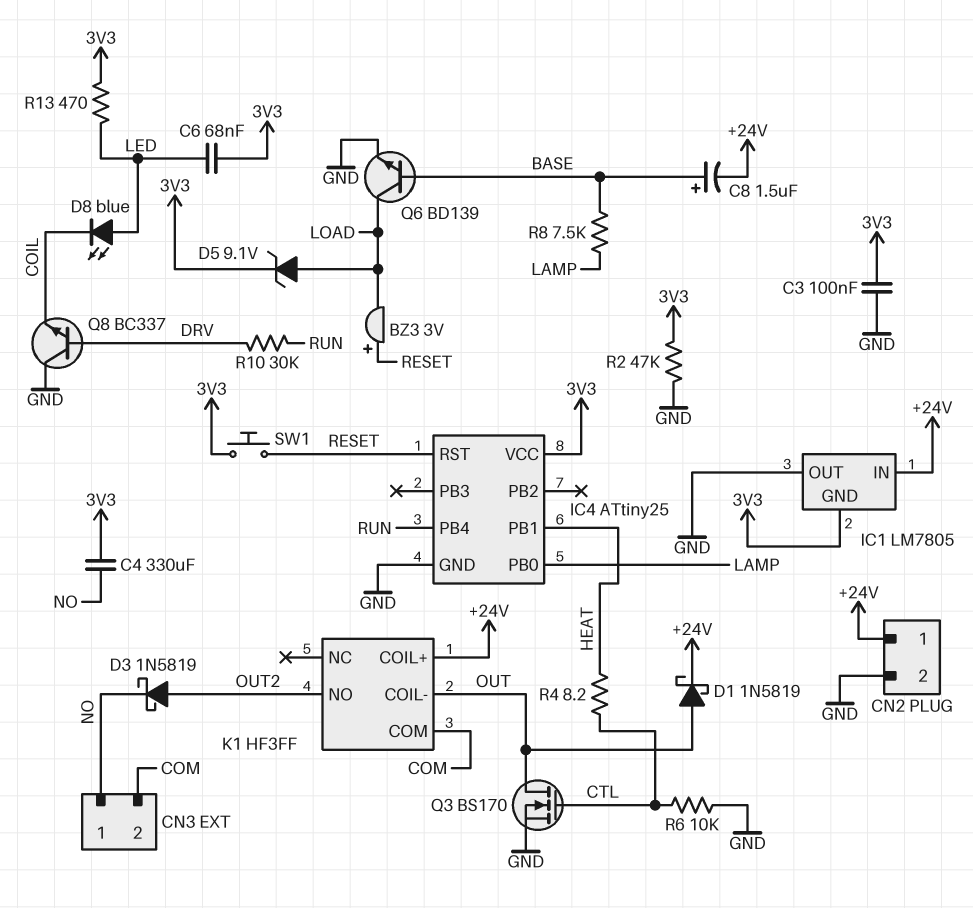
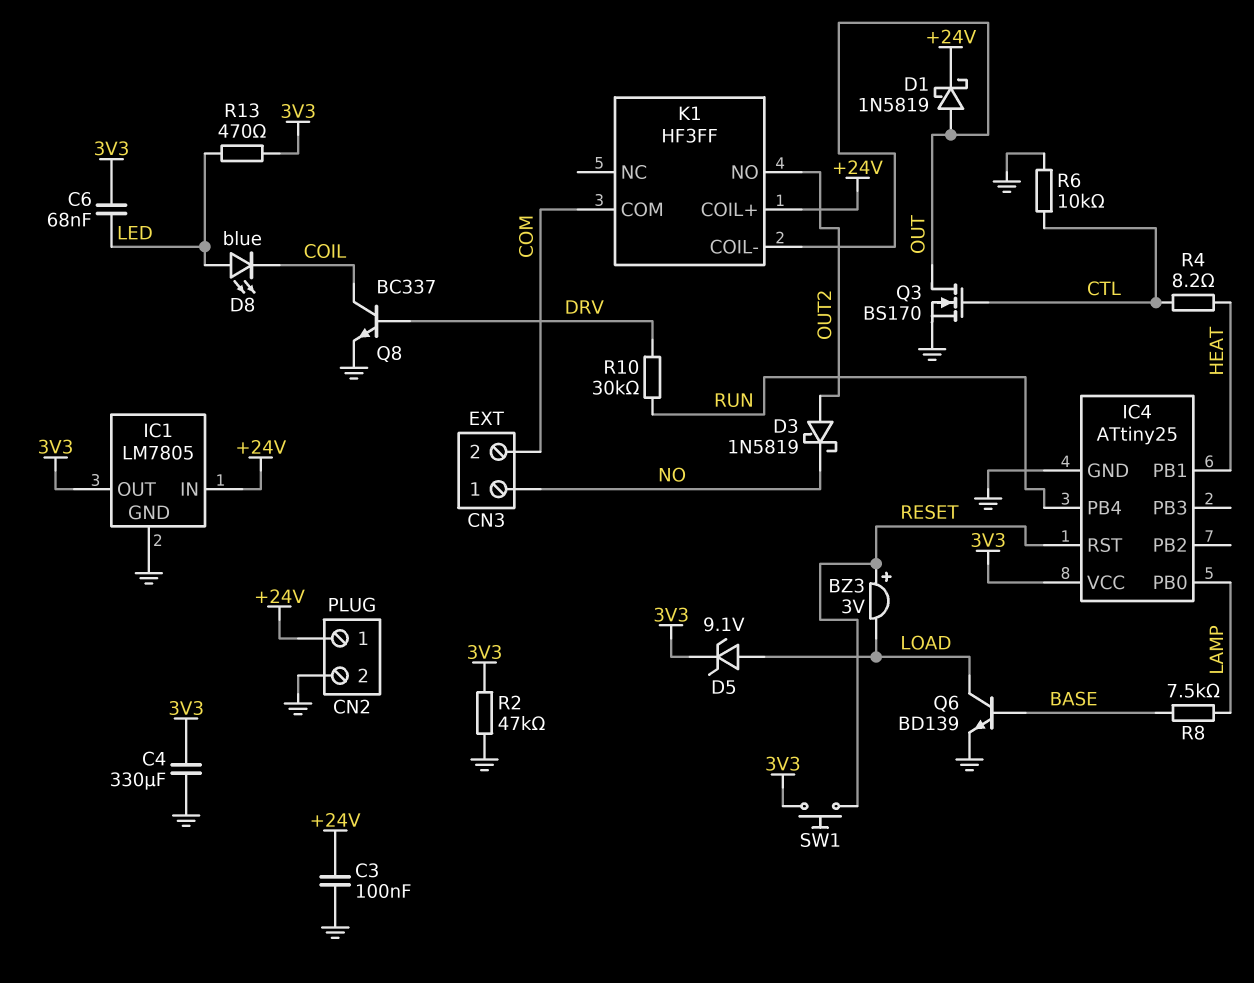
C3: 100nF (3V3, GND) -> 100nF (+24V, GND)
C4: 330uF (3V3, NO) -> 330uF (3V3, GND)
C8: 1.5uF (plus BASE, minus +24V) -> none
IC1 pin GND: 3V3 -> GND
IC1 pin OUT: GND -> 3V3
Q8: NPN BC337 (B DRV, C GND, E COIL) -> NPN BC337 (B DRV, C COIL, E GND)

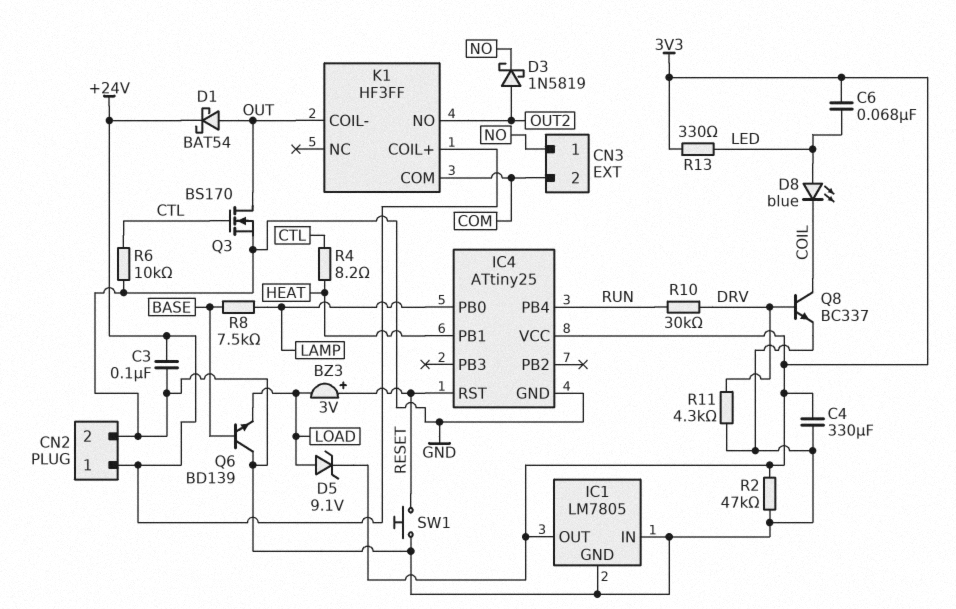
D1: schottky 1N5819 (A OUT, K +24V) -> schottky BAT54 (A OUT, K +24V)
IC1 pin IN: +24V -> GND
Q6: NPN BD139 (B BASE, C LOAD, E GND) -> NPN BD139 (B BASE, C GND, E LOAD)
R11: none -> 4.3k (DRV, GND)
R13: 470 (3V3, LED) -> 330 (3V3, LED)
SW1: button (3V3, RESET) -> button (GND, RESET)

